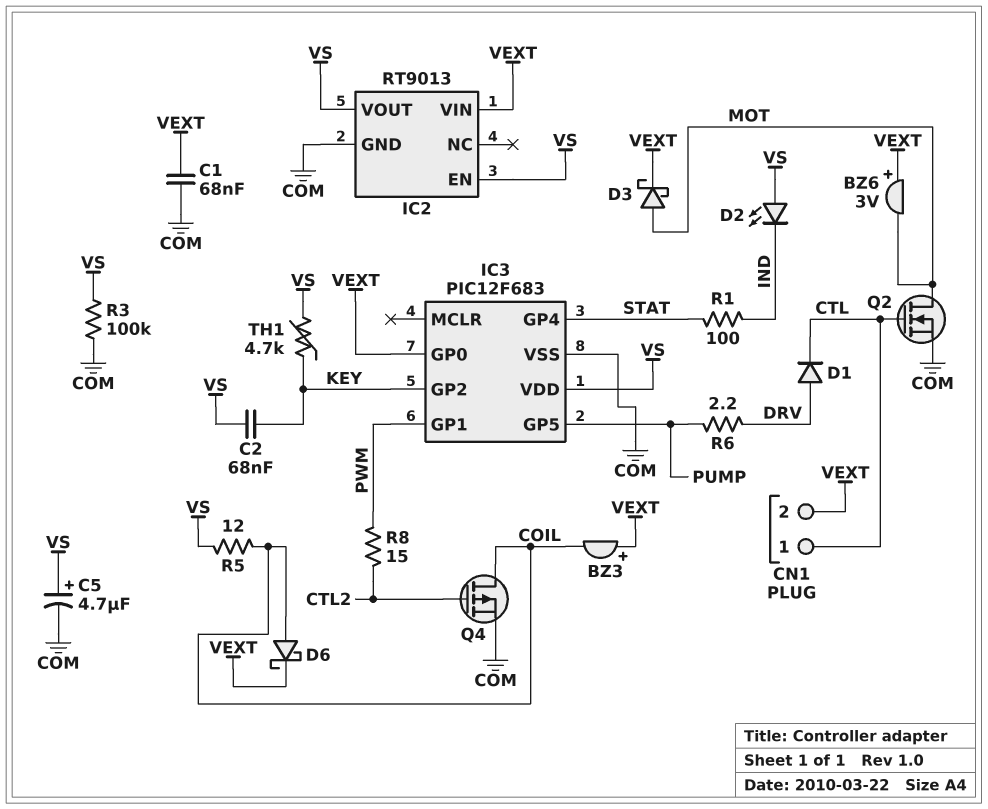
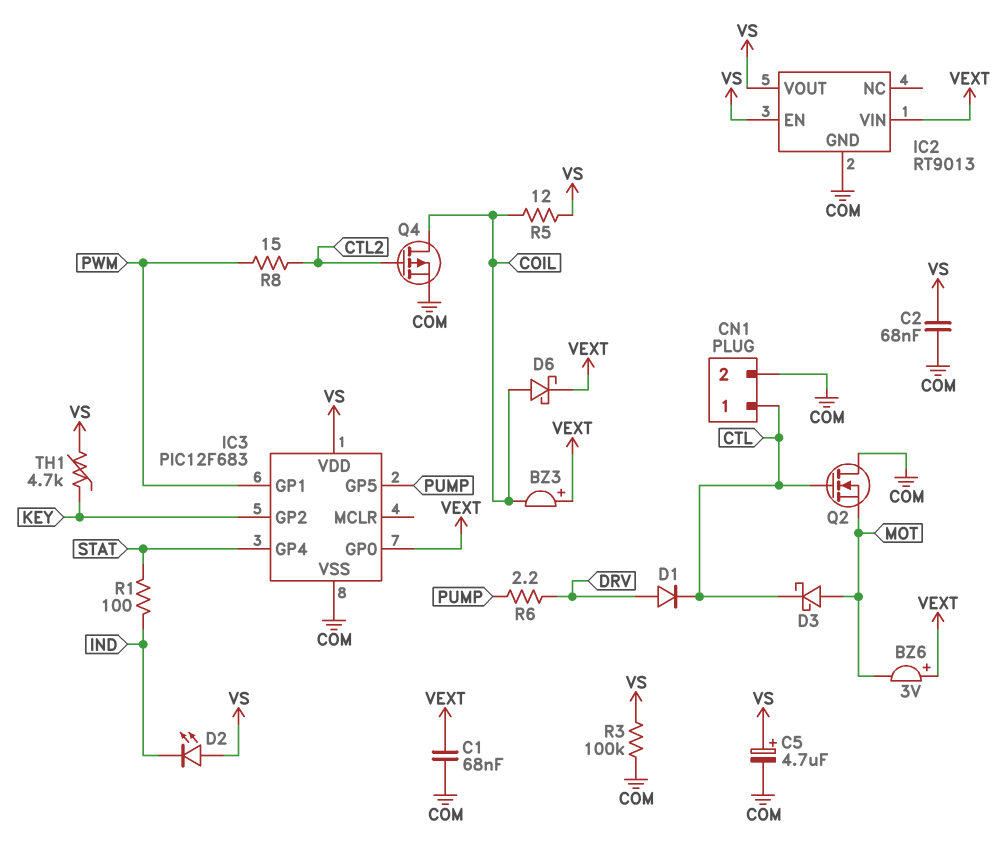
C2: 68nF (KEY, VS) -> 68nF (COM, VS)
CN1 pin 2: VEXT -> COM
D3: schottky (A MOT, K VEXT) -> schottky (A MOT, K CTL)
Q2: NMOS (G CTL, D MOT, S COM) -> NMOS (G CTL, D COM, S MOT)

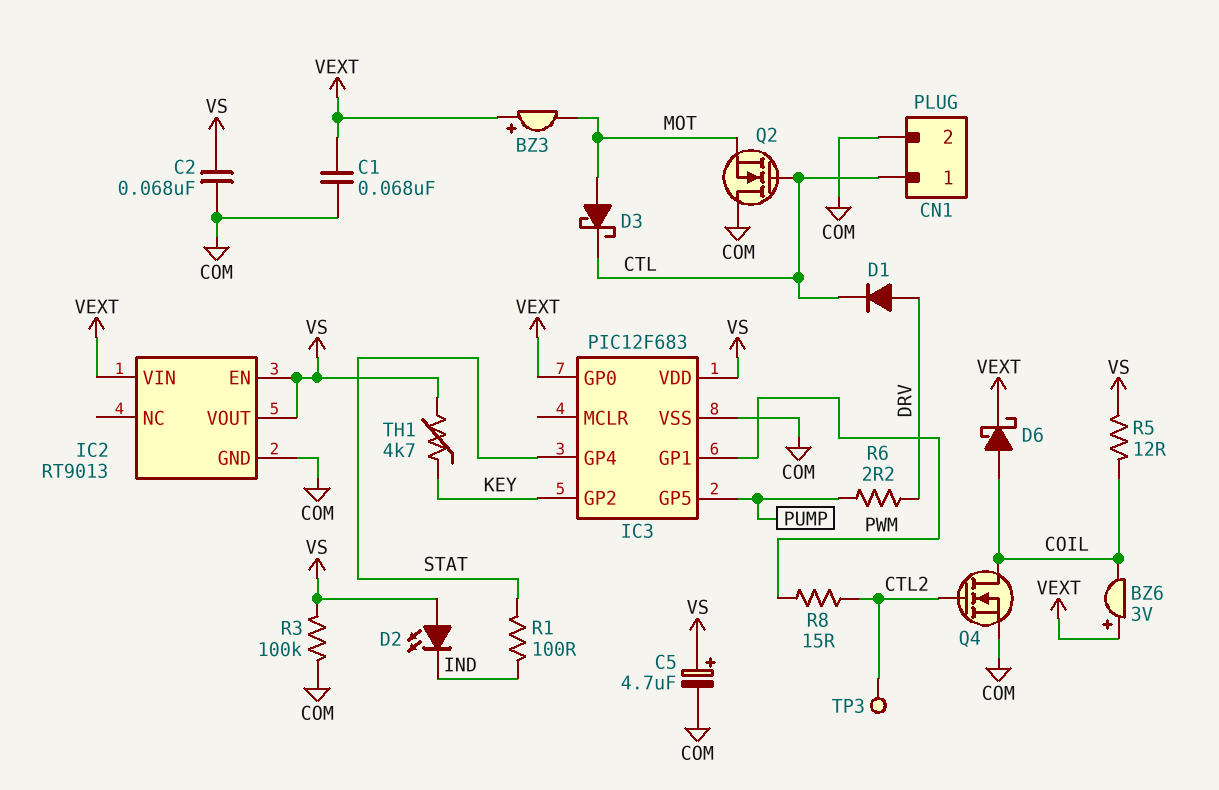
BZ3: buzzer (plus VEXT, minus COIL) -> buzzer (plus VEXT, minus MOT)
BZ6: buzzer 3V (plus VEXT, minus MOT) -> buzzer 3V (plus VEXT, minus COIL)
Q4: PMOS (G CTL2, D COIL, S COM) -> NMOS (G CTL2, D COIL, S COM)
TP3: none -> test point (CTL2)

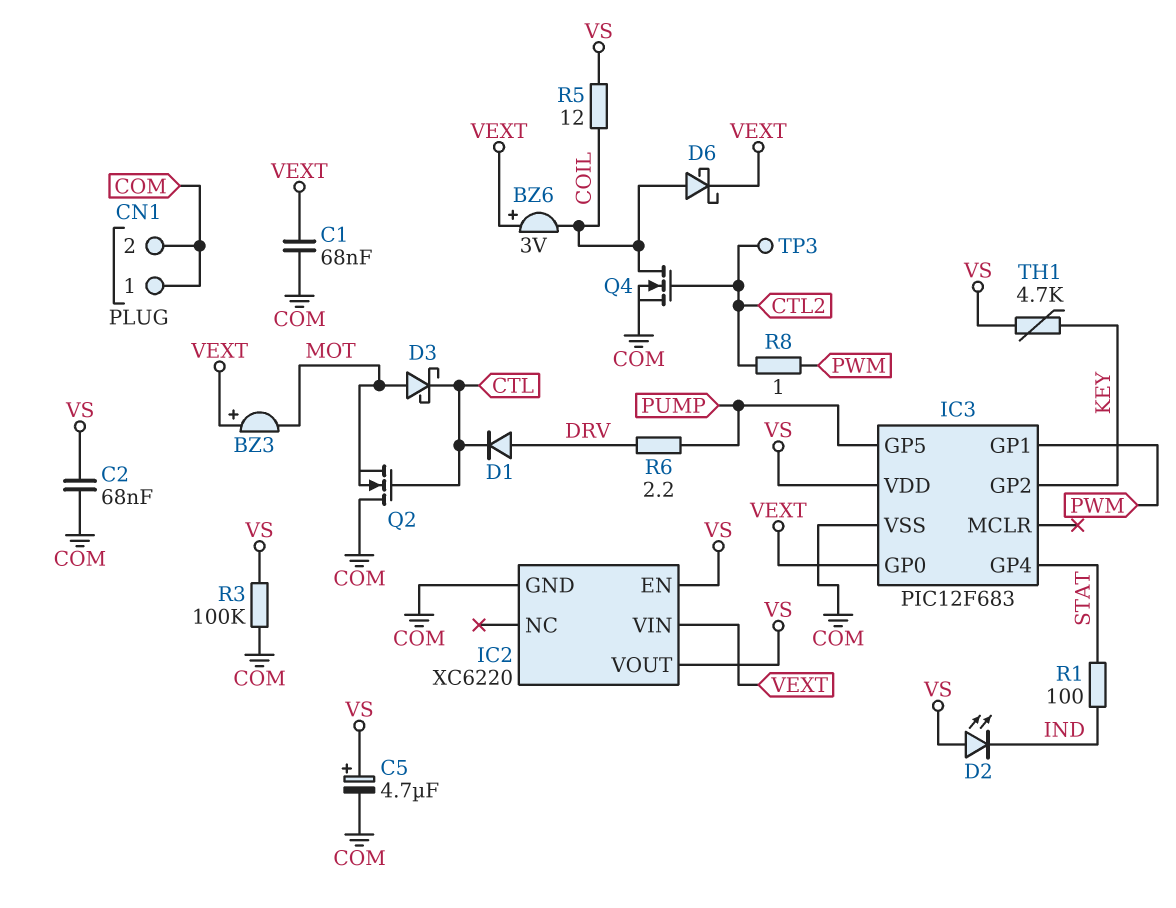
CN1 pin 1: CTL -> COM
IC2: RT9013 -> XC6220
R8: 15 (CTL2, PWM) -> 1 (CTL2, PWM)

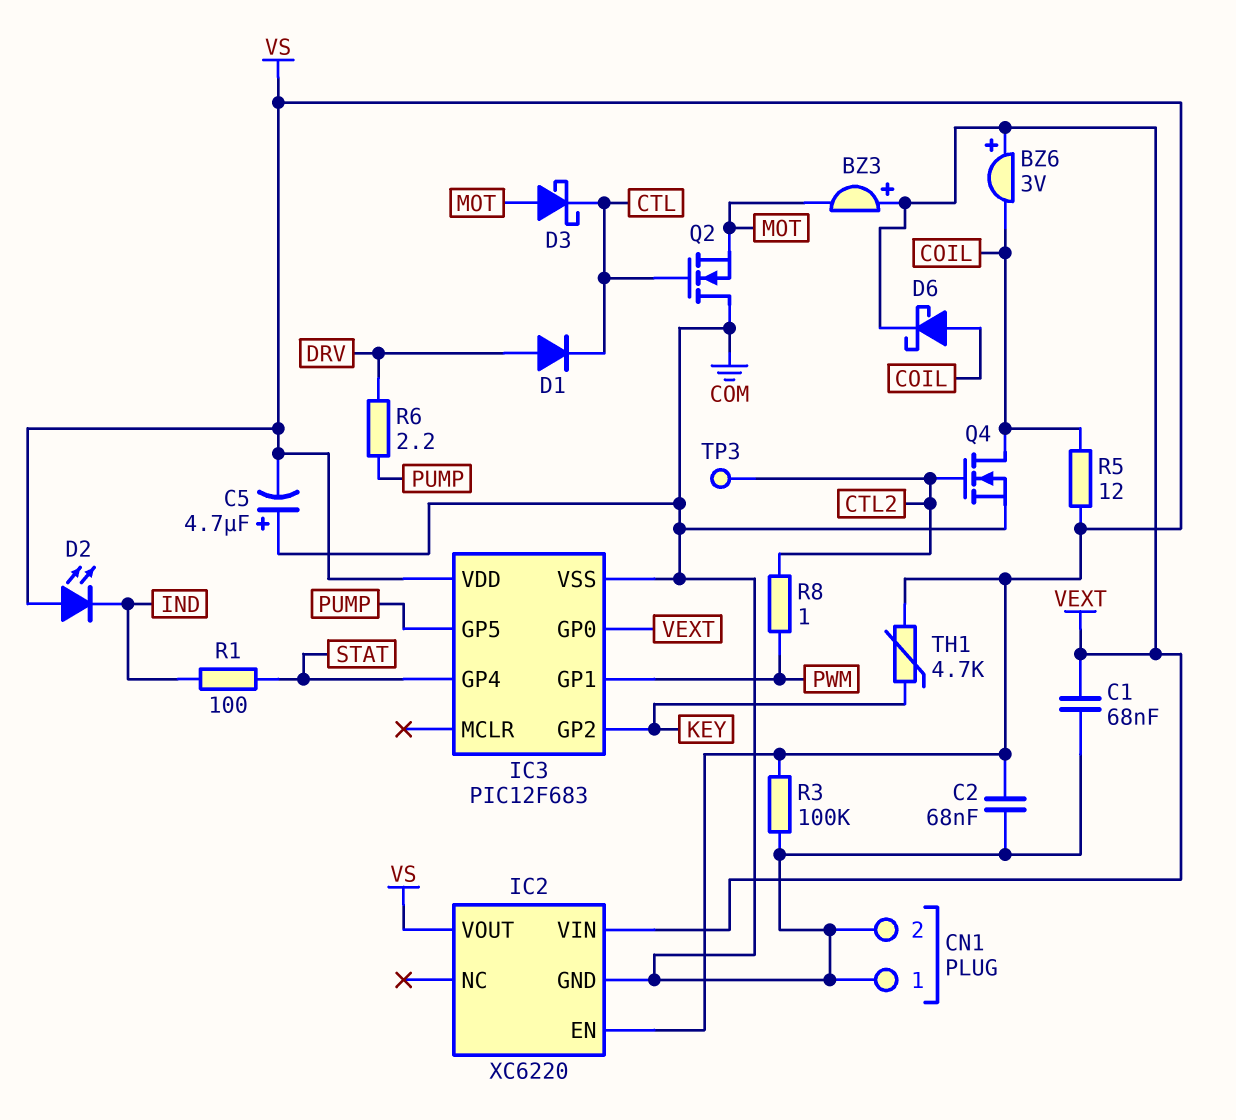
C5: 4.7uF (plus VS, minus COM) -> 4.7uF (plus COM, minus VS)

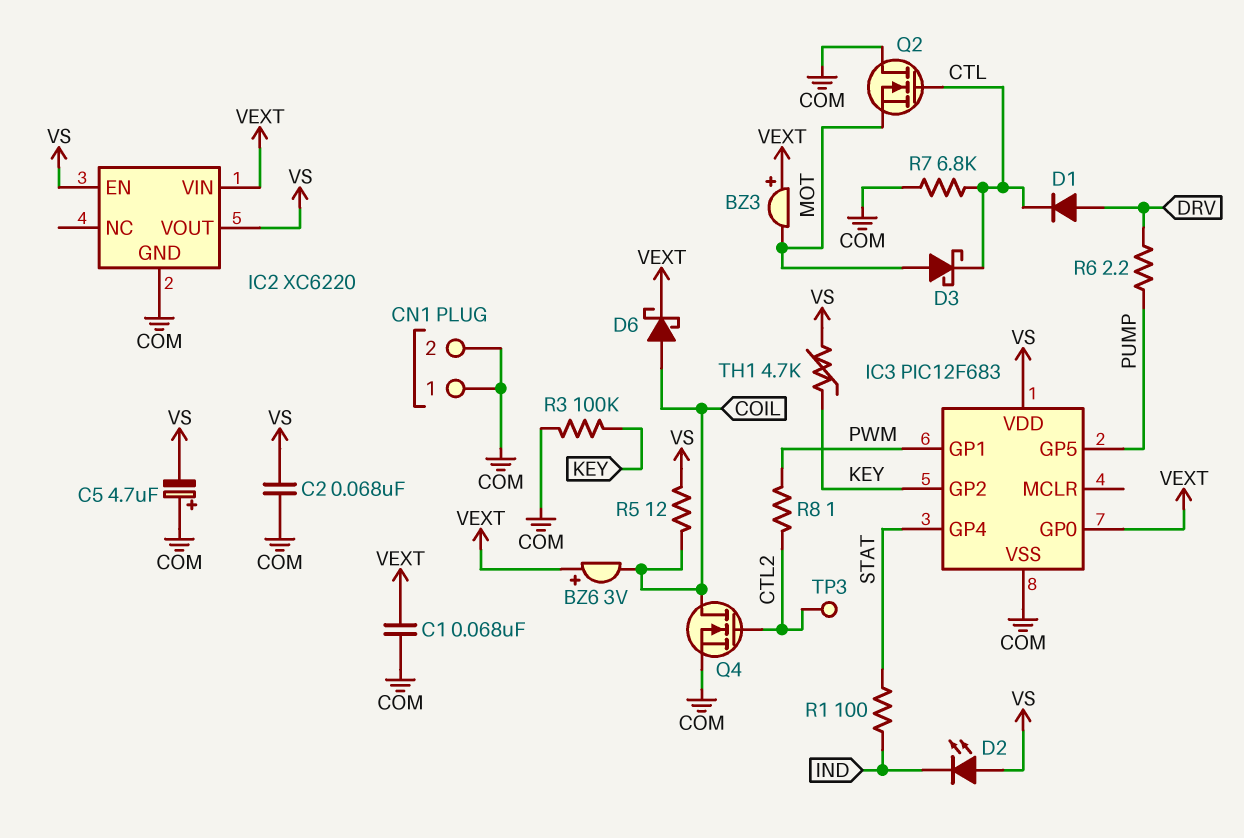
R3: 100k (COM, VS) -> 100k (COM, KEY)
R7: none -> 6.8k (COM, CTL)

